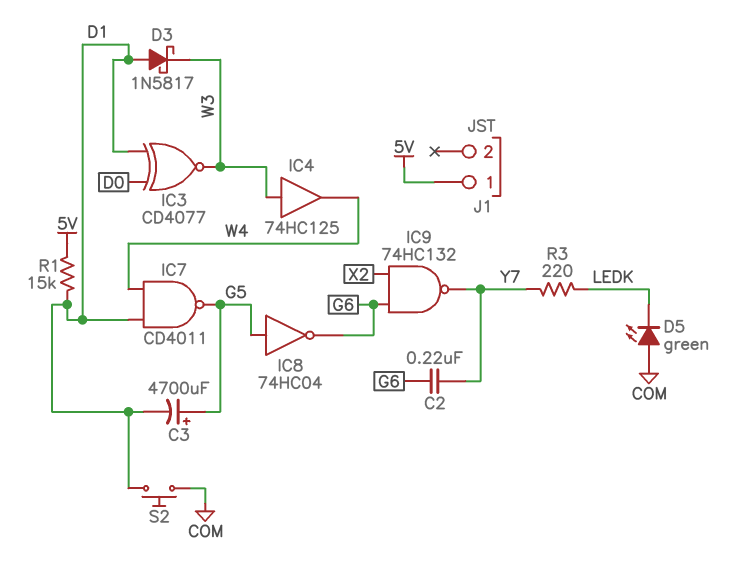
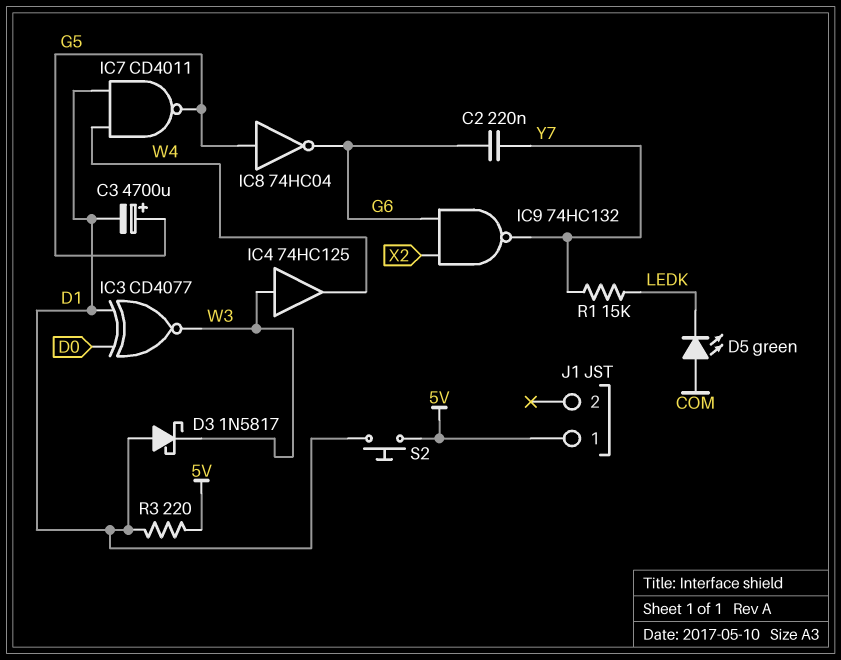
R1: 15k (5V, D1) -> 15k (LEDK, Y7)
R3: 220 (LEDK, Y7) -> 220 (5V, D1)
S2: button (COM, D1) -> button (5V, D1)

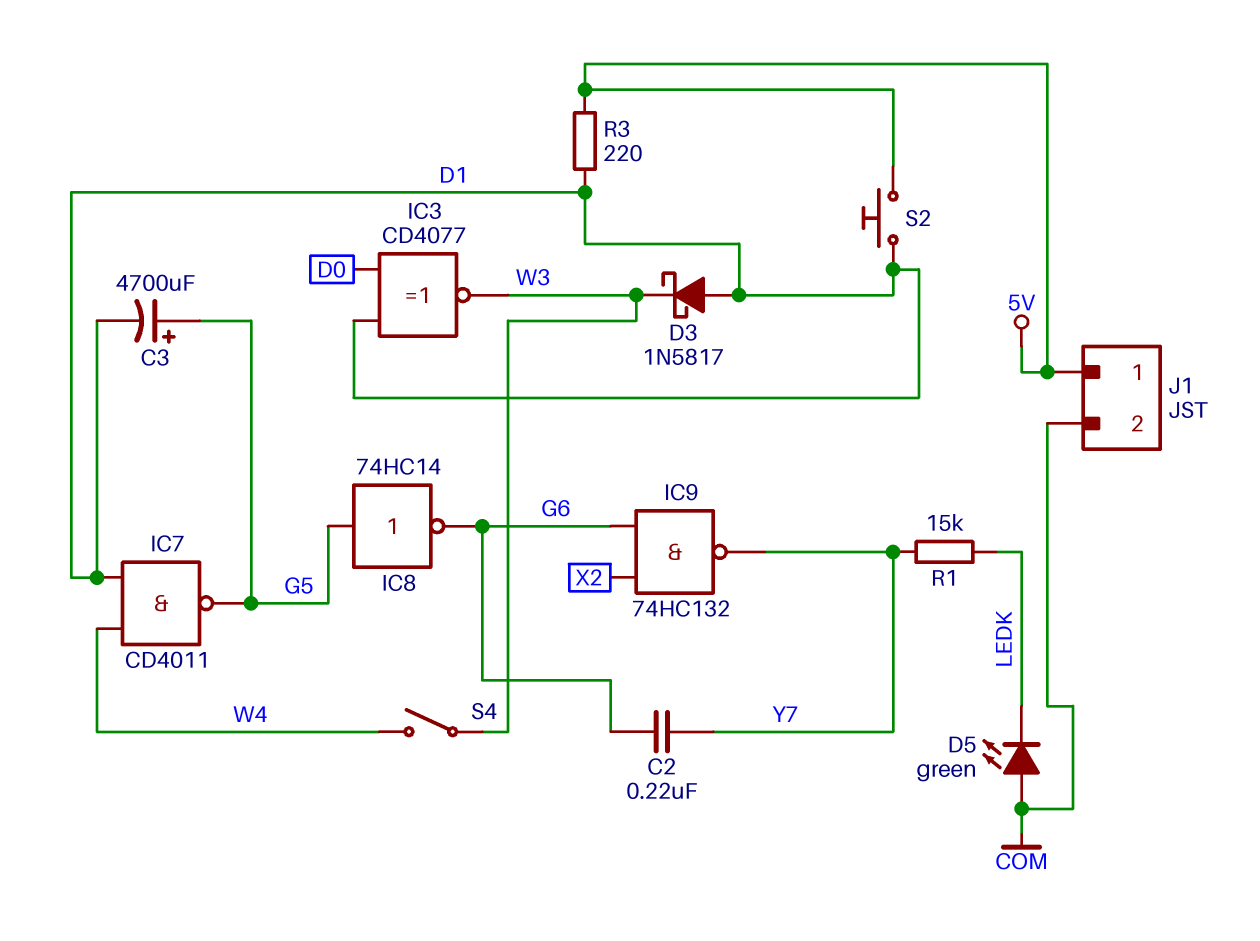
IC4: buffer 74HC125 (in W3, out W4) -> none
IC8: NOT 74HC04 (in G5, out G6) -> NOT 74HC14 (in G5, out G6)
J1 pin 2: none -> COM
S4: none -> switch (W3, W4)

